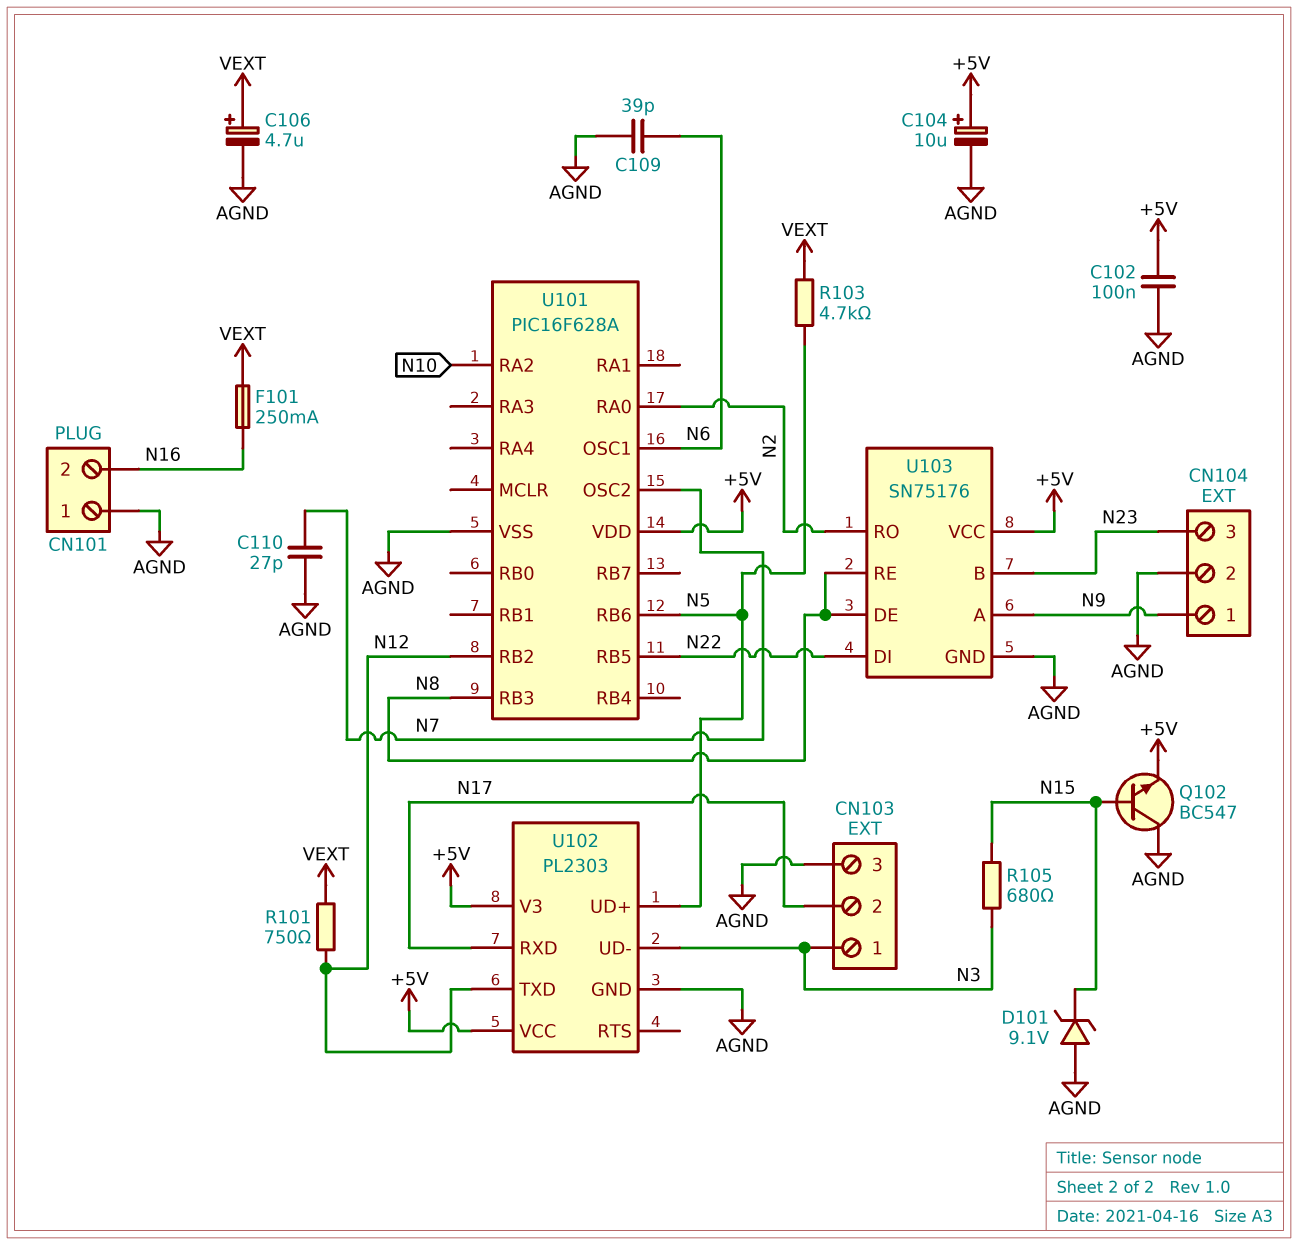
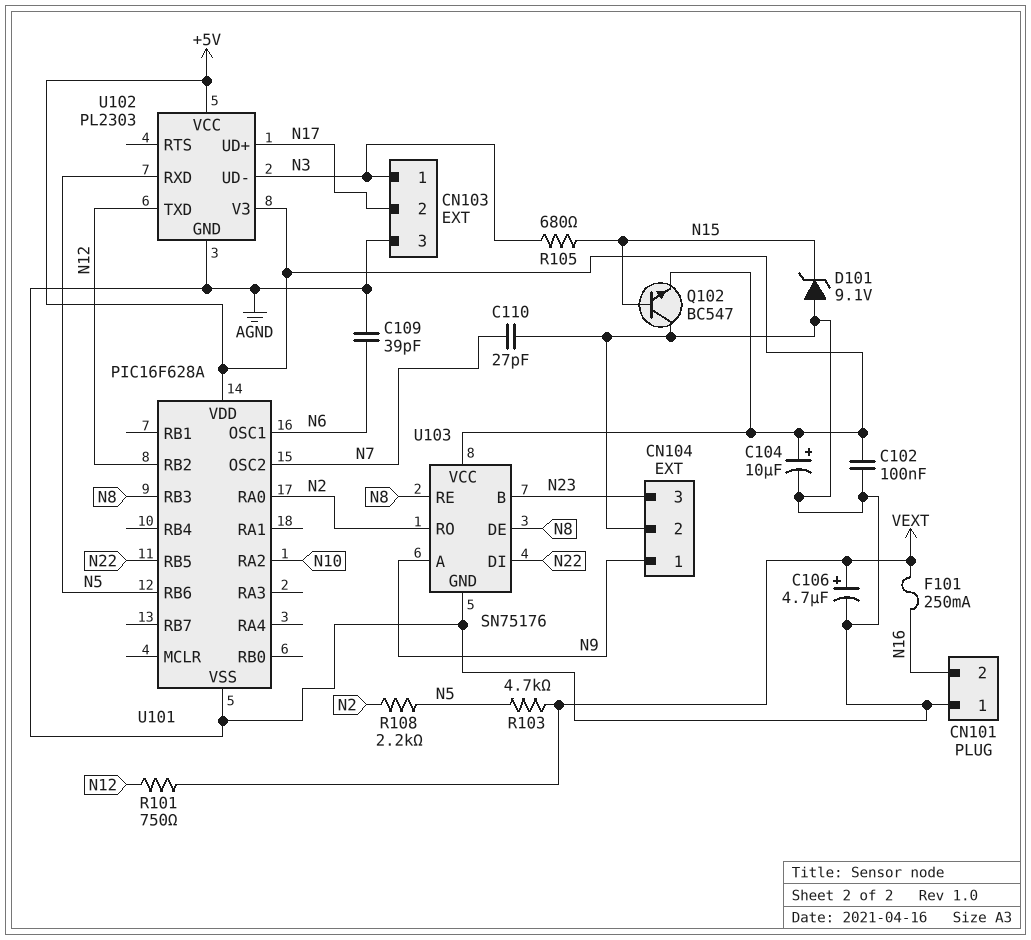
R108: none -> 2.2k (N2, N5)
U102 pin RXD: N17 -> N5
U102 pin UD+: N5 -> N17

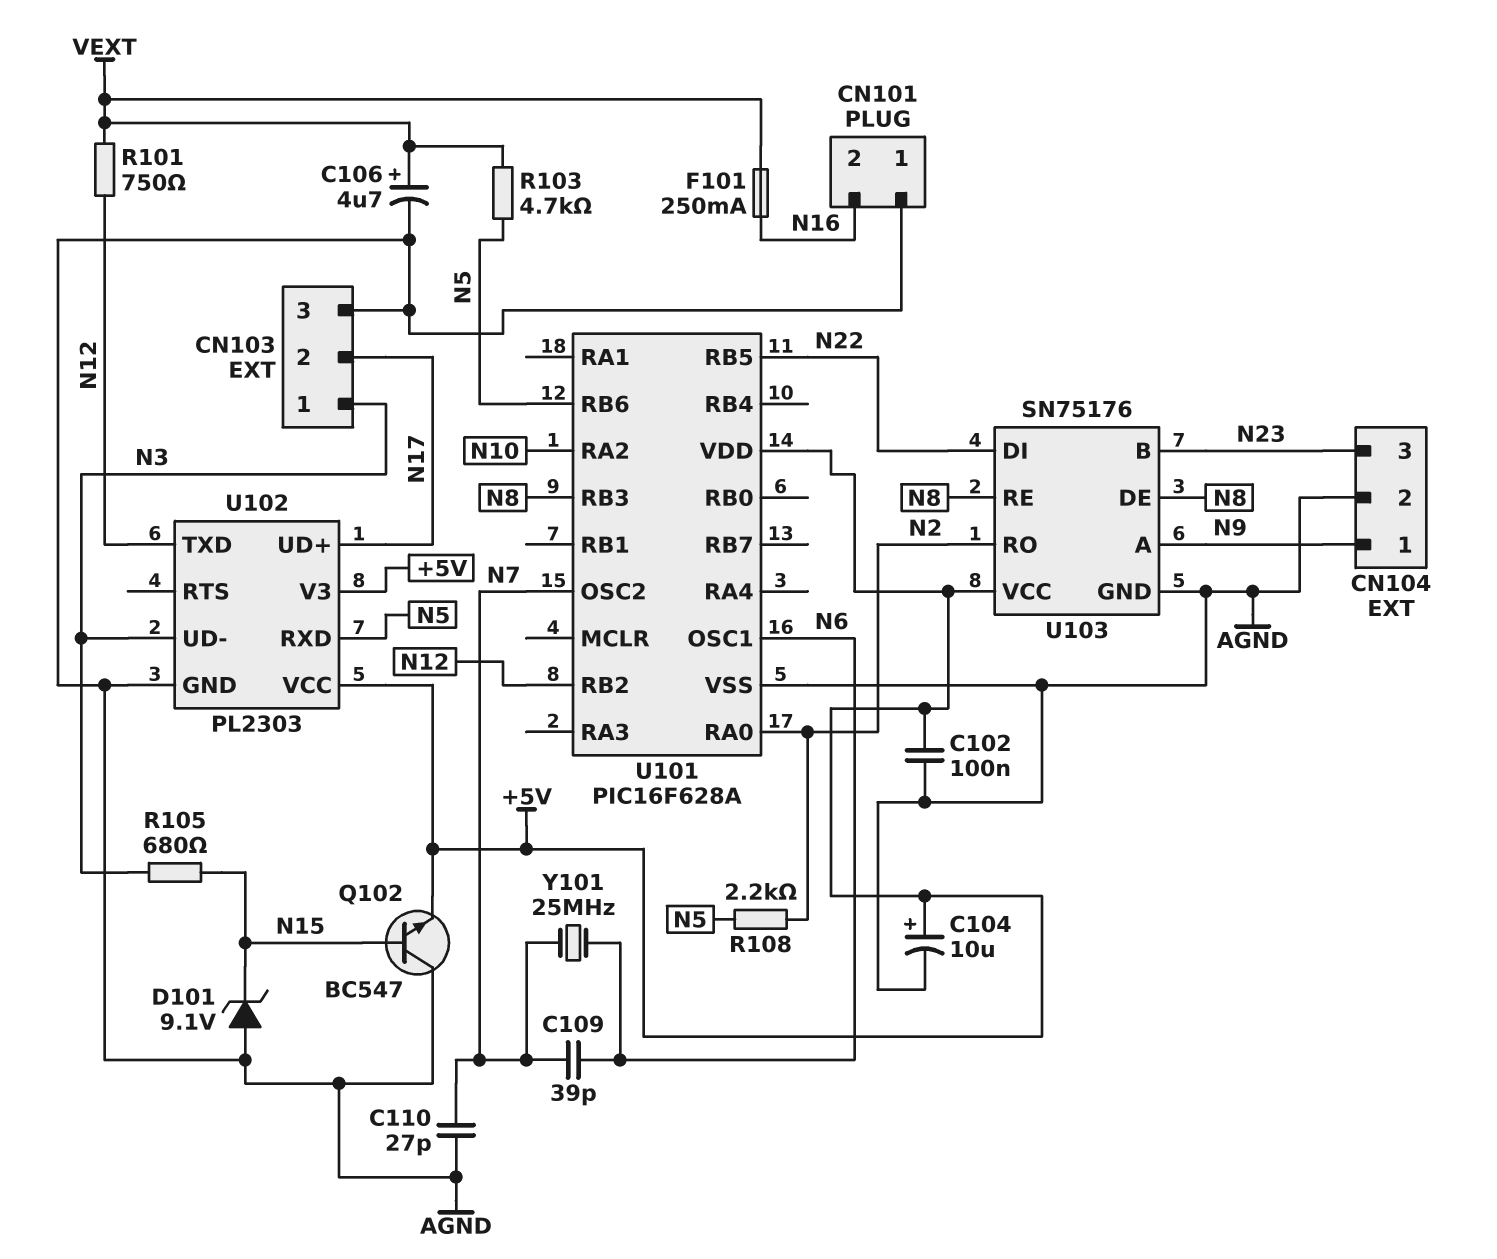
C109: 39pF (AGND, N6) -> 39pF (N6, N7)
Y101: none -> 25MHz (N6, N7)

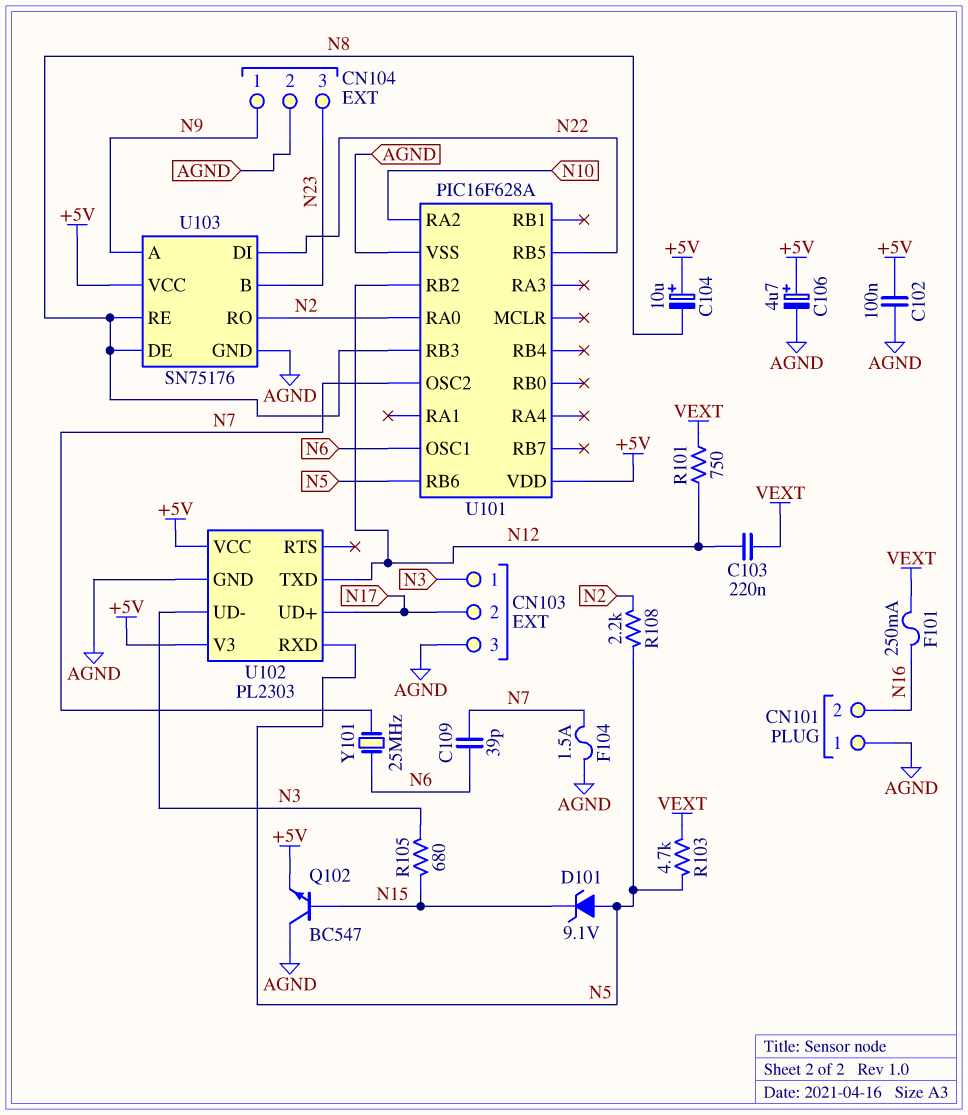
C103: none -> 220nF (N12, VEXT)
C104: 10uF (plus +5V, minus AGND) -> 10uF (plus +5V, minus N8)
C106: 4.7uF (plus VEXT, minus AGND) -> 4.7uF (plus +5V, minus AGND)
C110: 27pF (AGND, N7) -> none
D101: zener 9.1V (A AGND, K N15) -> zener 9.1V (A N5, K N15)
F104: none -> 1.5A (AGND, N7)

